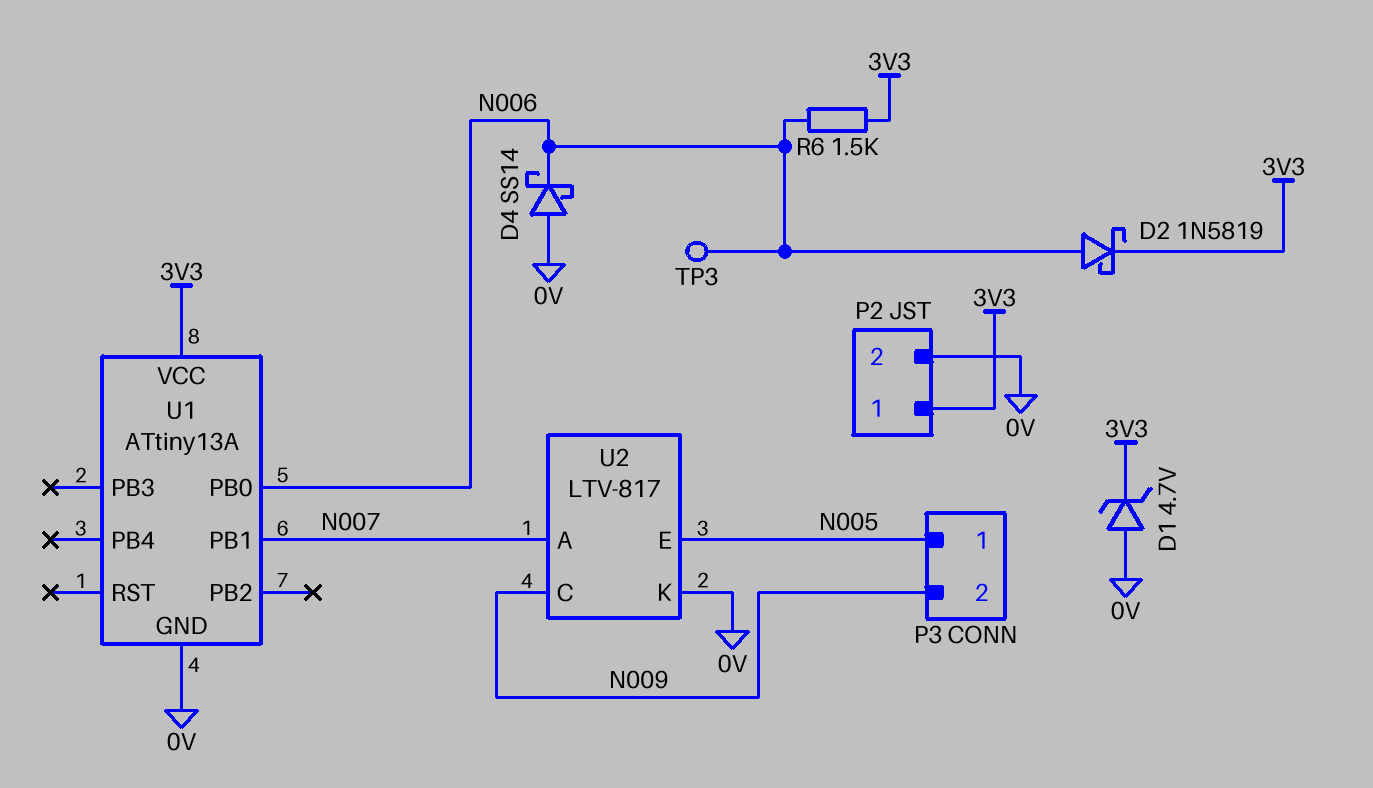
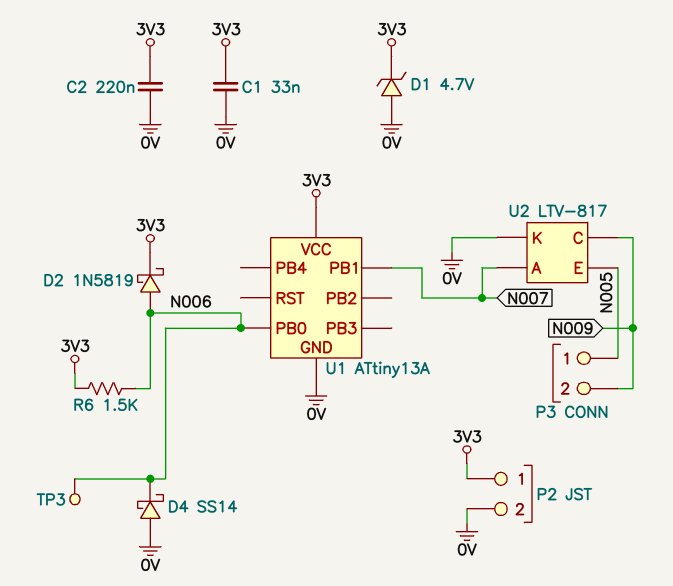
C1: none -> 33nF (0V, 3V3)
C2: none -> 220nF (0V, 3V3)

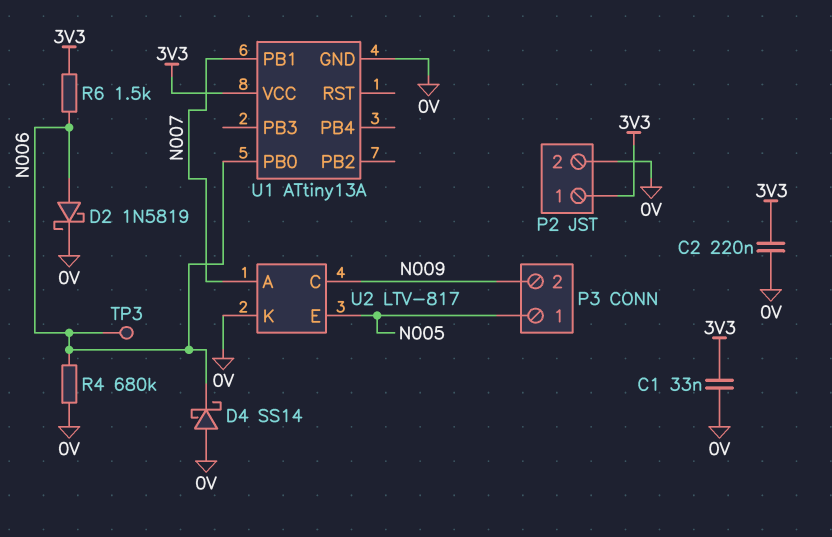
D1: zener 4.7V (A 0V, K 3V3) -> none
D2: schottky 1N5819 (A N006, K 3V3) -> schottky 1N5819 (A N006, K 0V)
R4: none -> 680k (0V, N006)

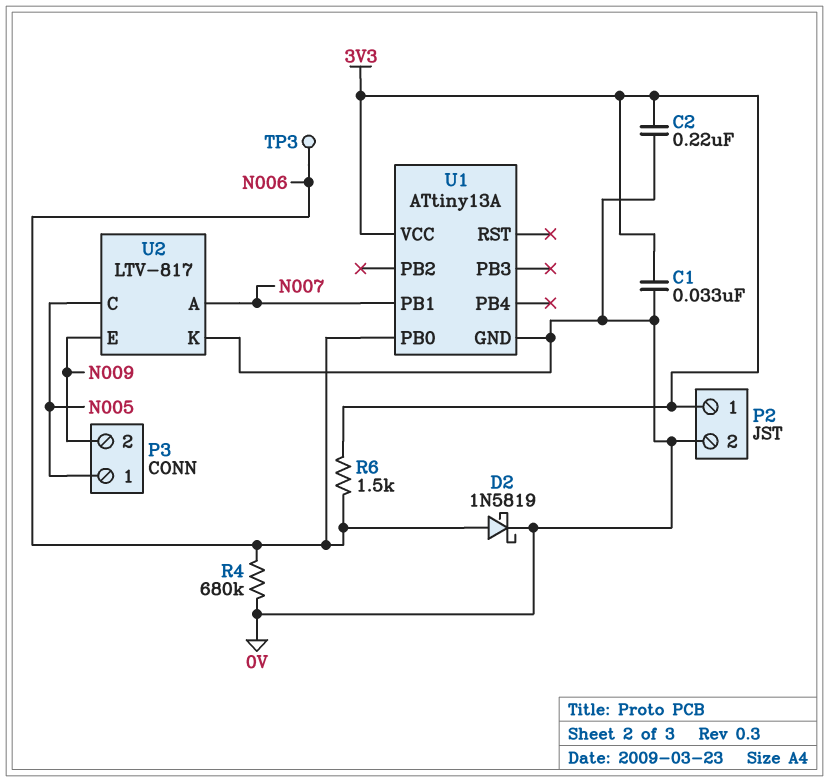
D4: schottky SS14 (A 0V, K N006) -> none
U2 pin C: N009 -> N005
U2 pin E: N005 -> N009

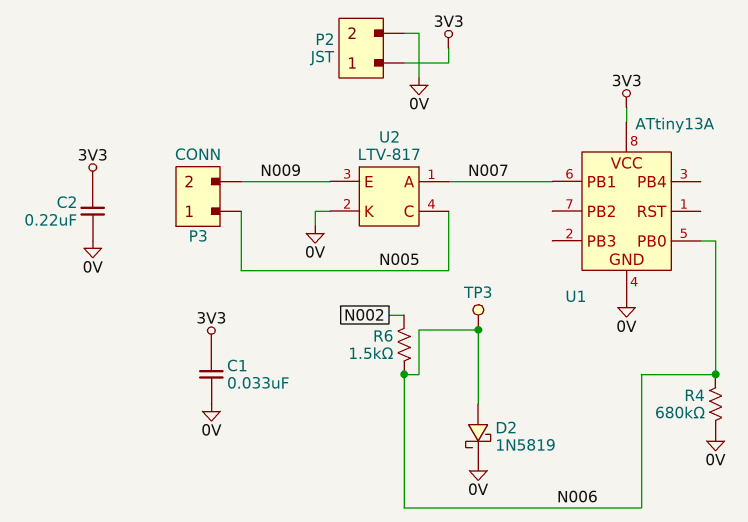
R6: 1.5k (3V3, N006) -> 1.5k (N002, N006)

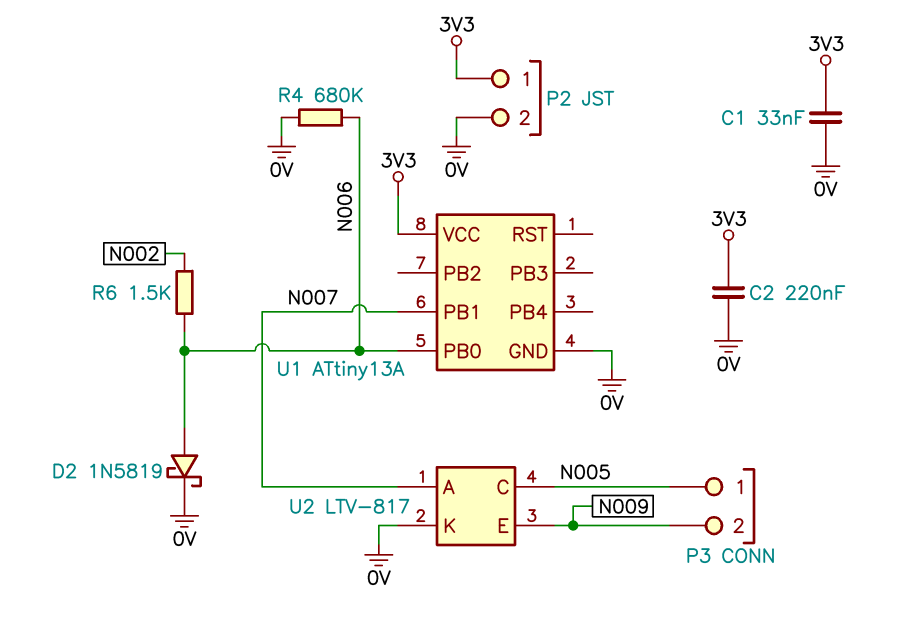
TP3: test point (N006) -> none

